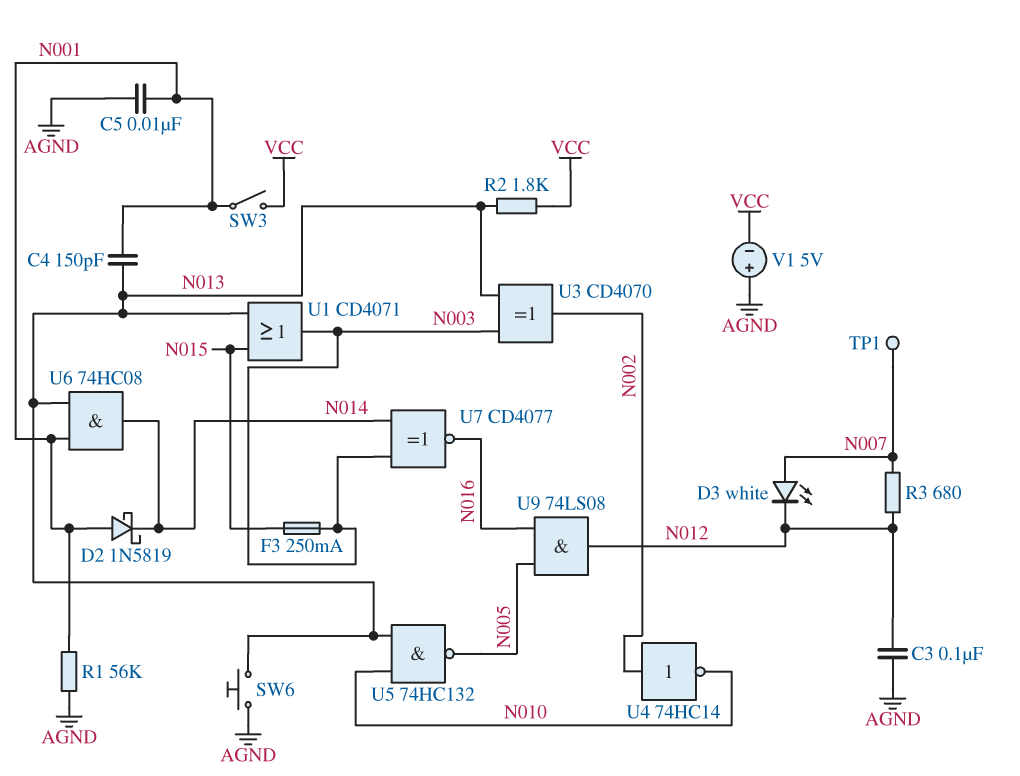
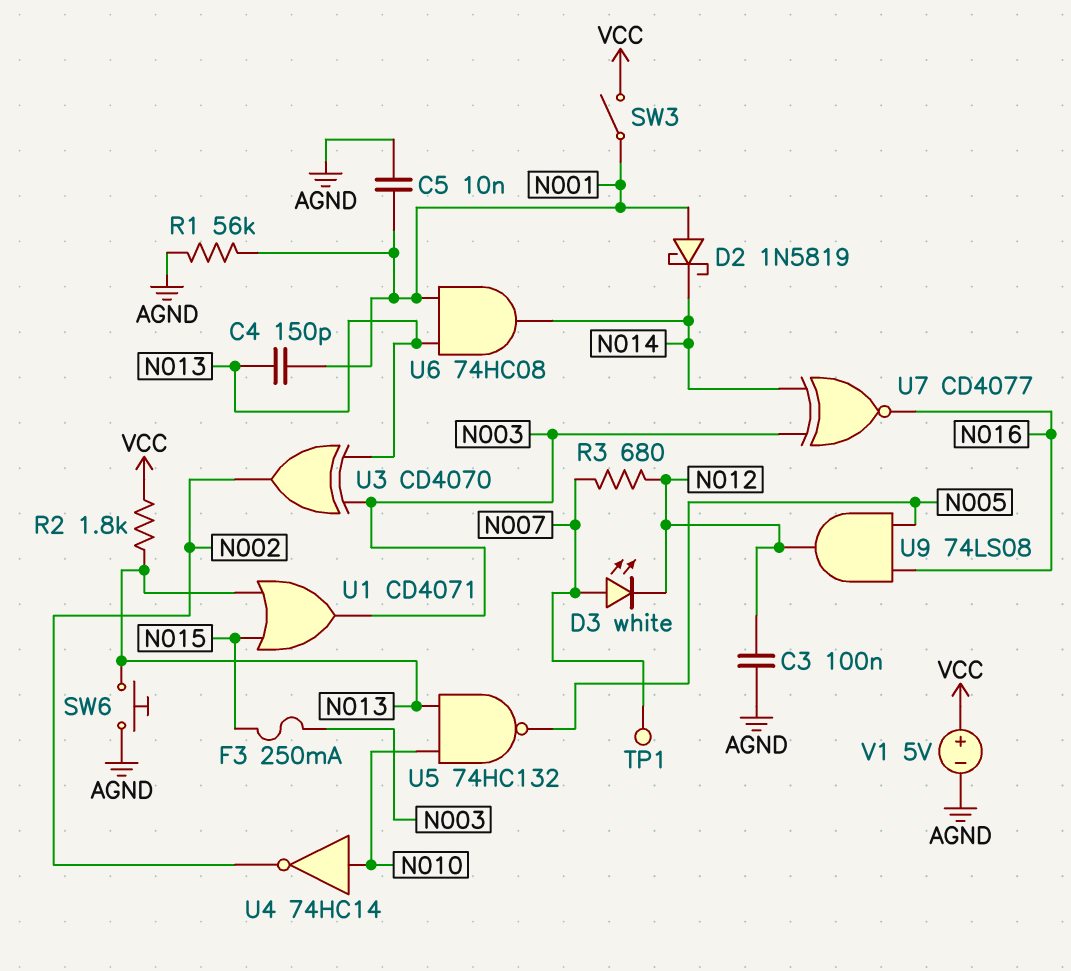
U4: NOT 74HC14 (in N002, out N010) -> NOT 74HC14 (in N010, out N002)
V1: 5V (plus AGND, minus VCC) -> 5V (plus VCC, minus AGND)

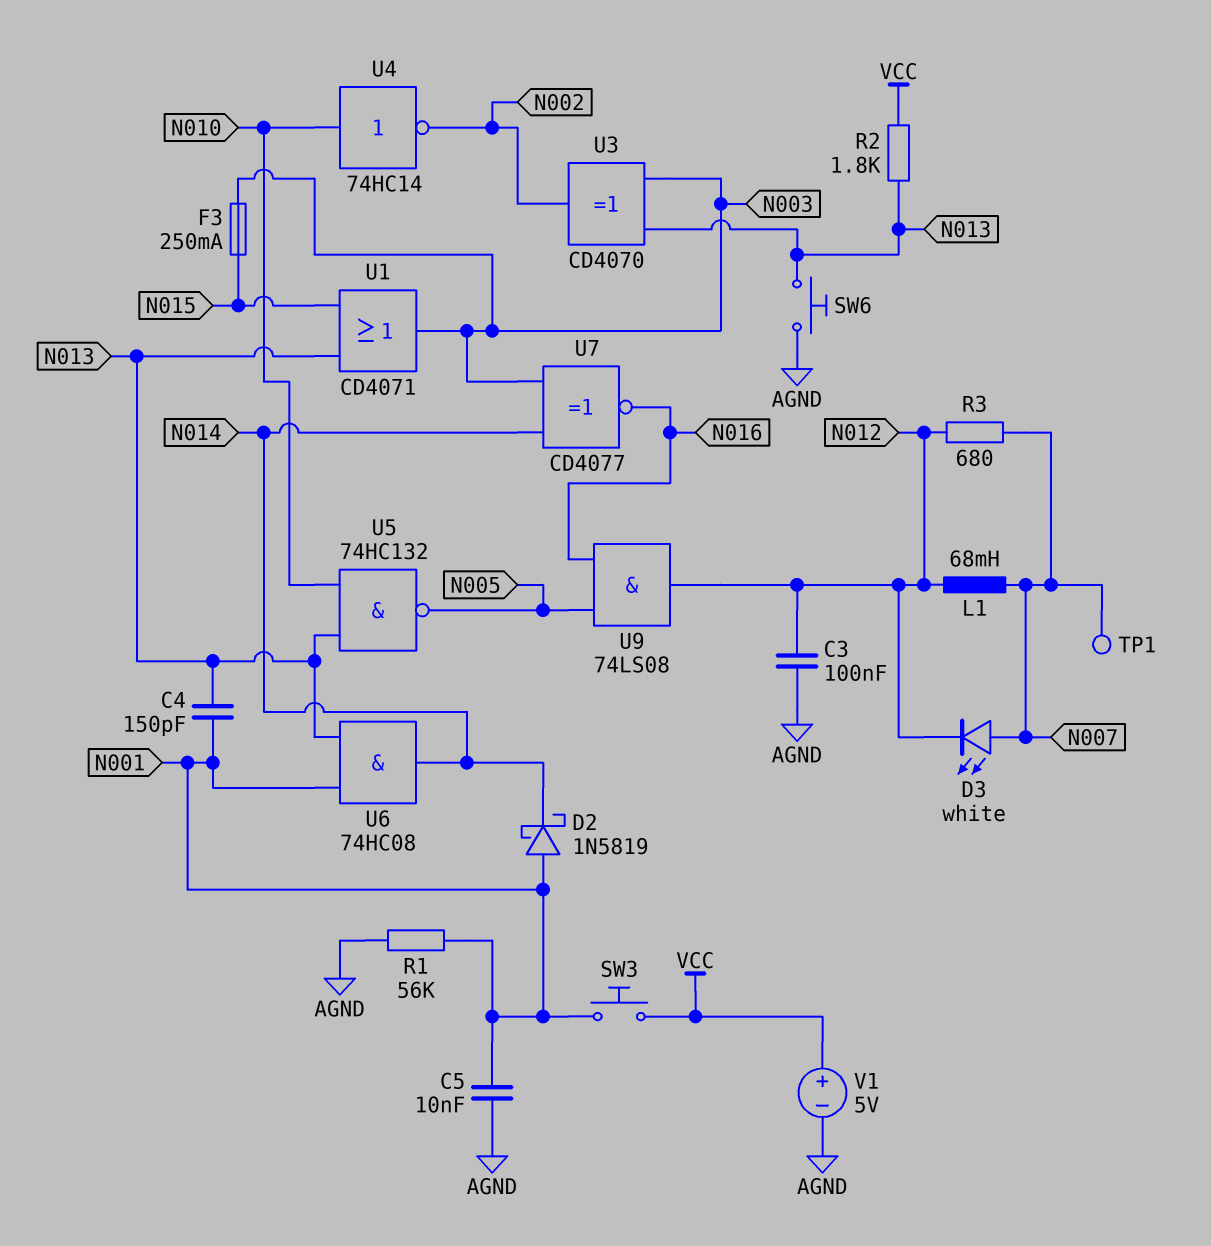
L1: none -> 68mH (N007, N012)
SW3: switch (N001, VCC) -> button (N001, VCC)

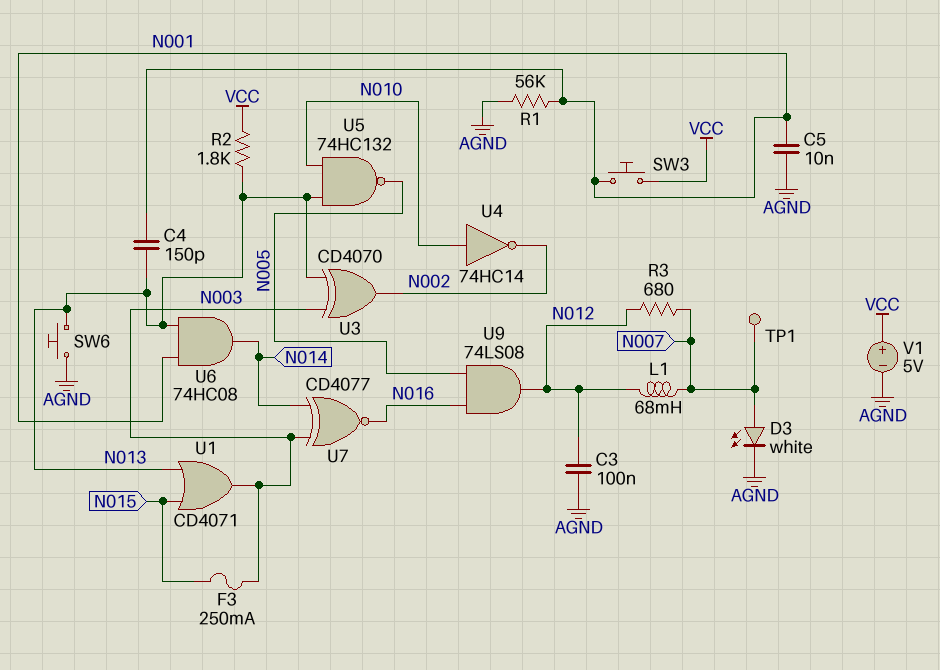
D2: schottky 1N5819 (A N001, K N014) -> none
D3: LED white (A N007, K N012) -> LED white (A N007, K AGND)

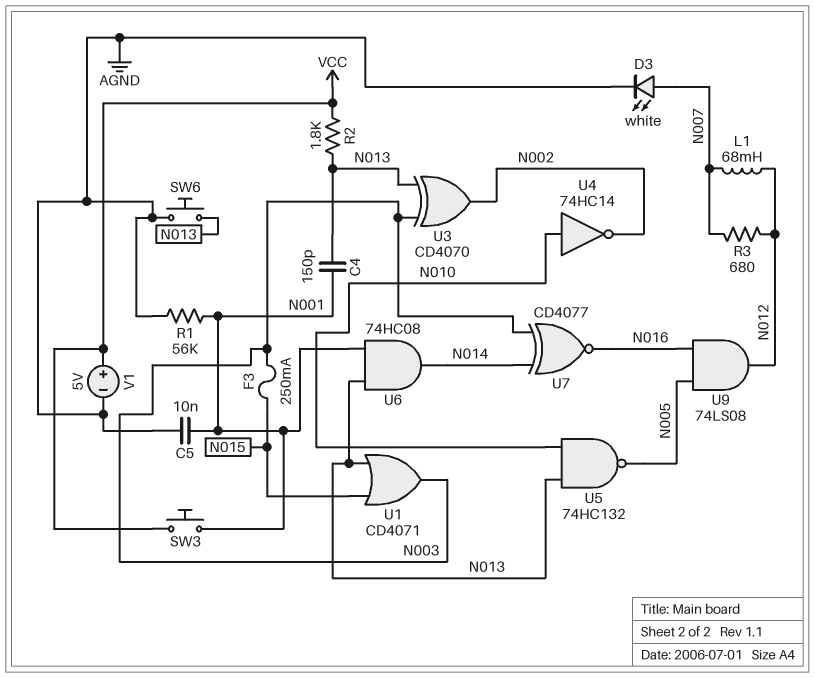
C3: 100nF (AGND, N012) -> none
TP1: test point (N007) -> none

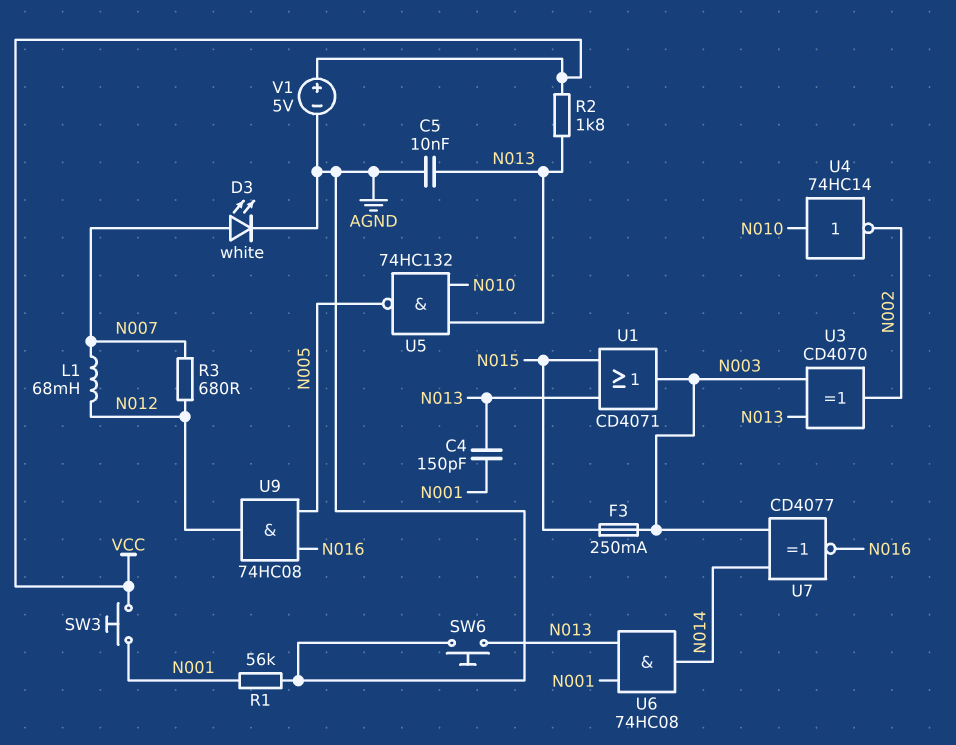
C5: 10nF (AGND, N001) -> 10nF (AGND, N013)
U9: AND 74LS08 (in N005, in N016, out N012) -> AND 74HC08 (in N005, in N016, out N012)

